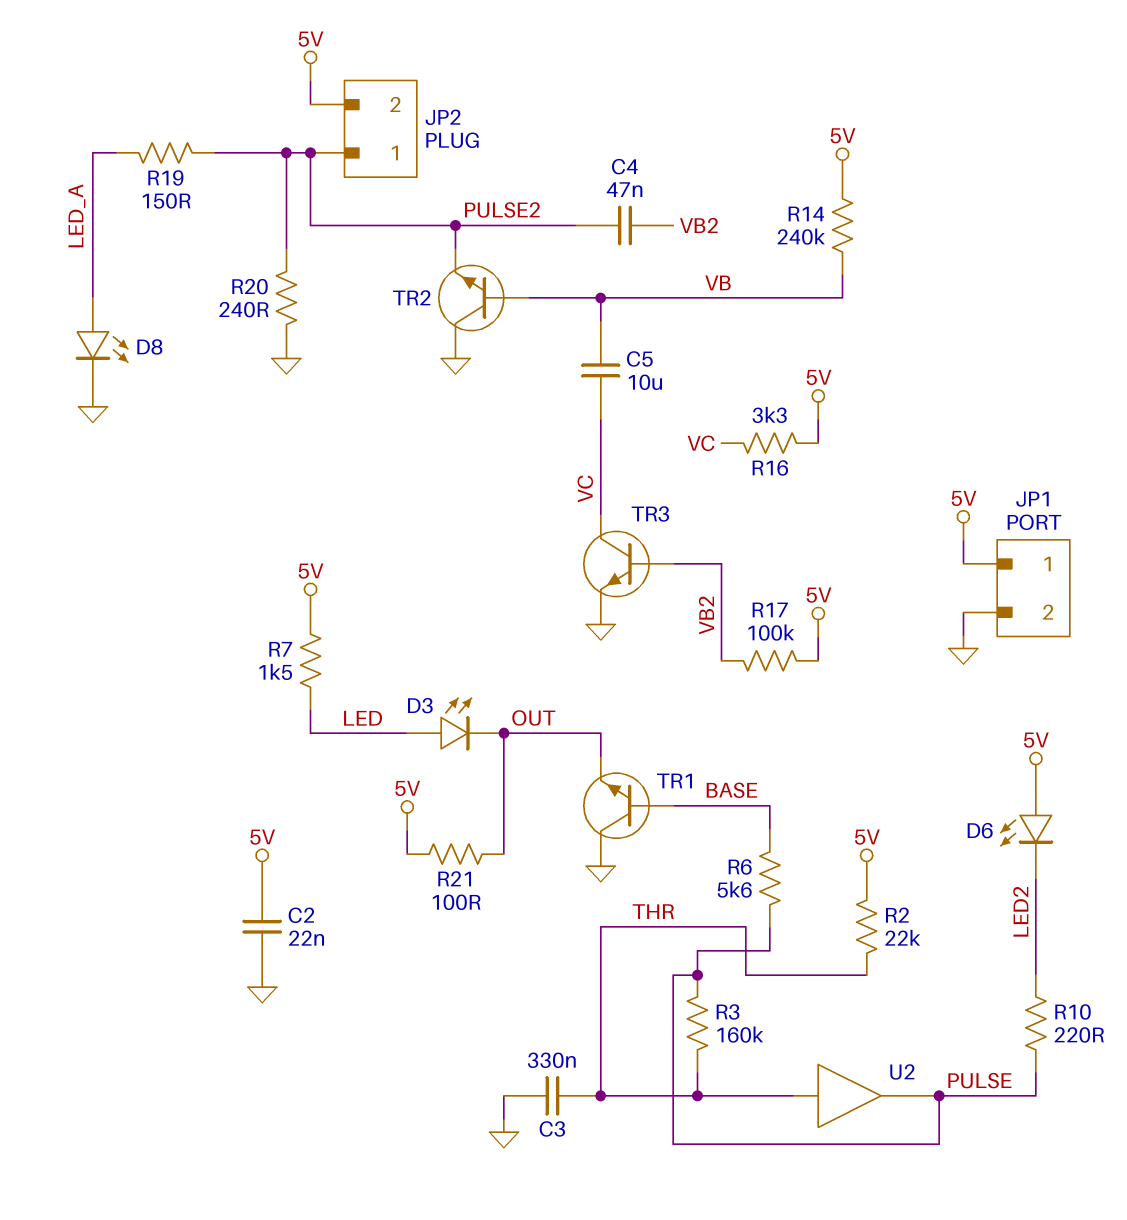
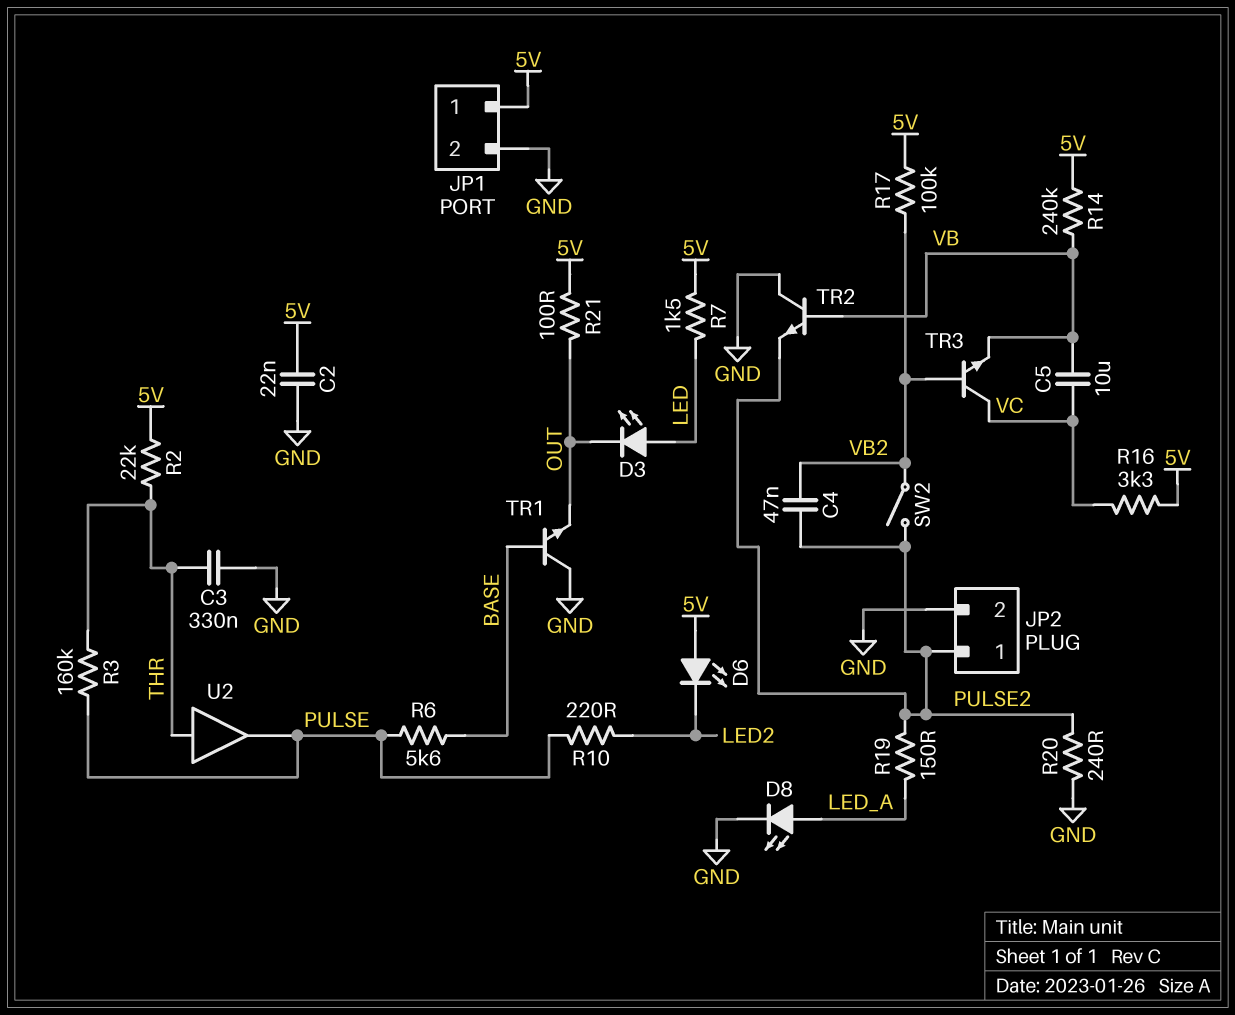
JP2 pin 2: 5V -> GND
SW2: none -> switch (PULSE2, VB2)
TR3: NPN (B VB2, C VC, E GND) -> NPN (B VB2, C VC, E VB)

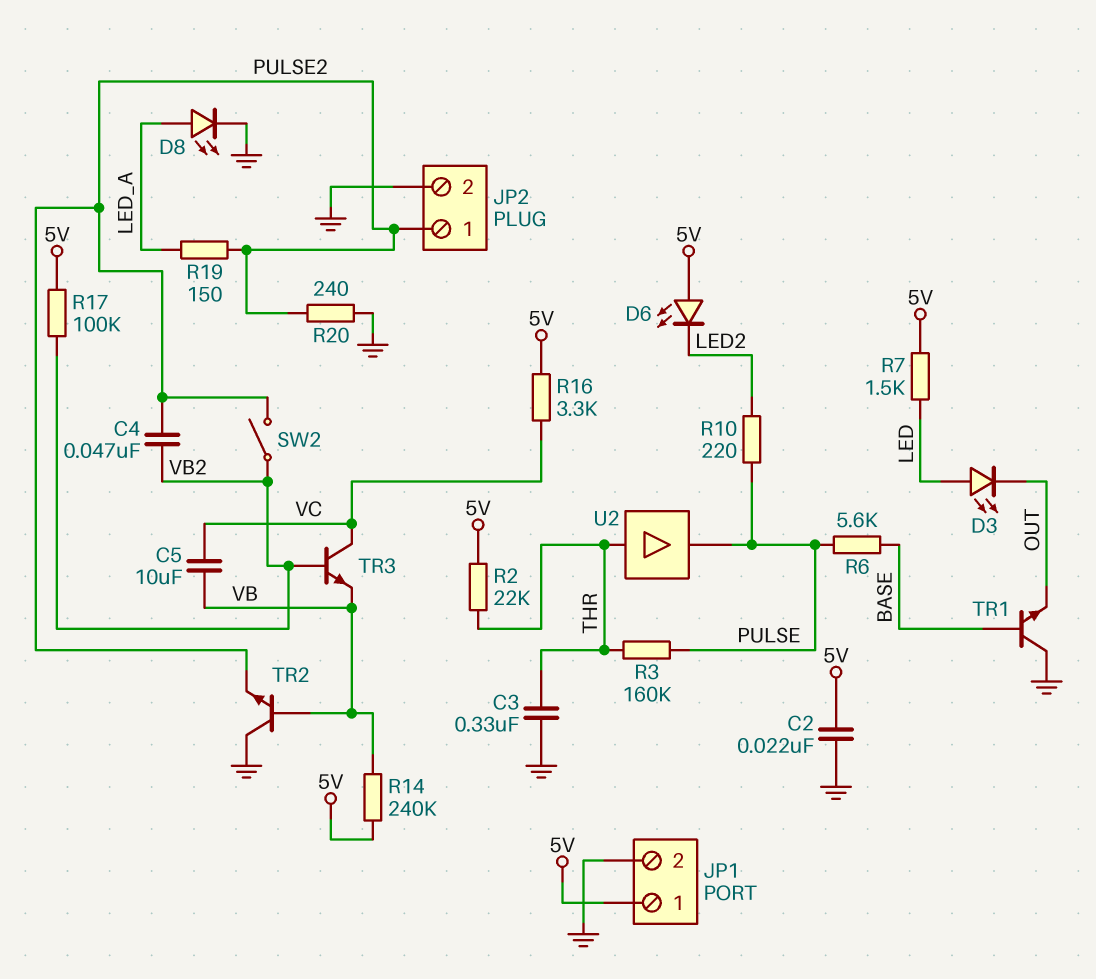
R21: 100 (5V, OUT) -> none

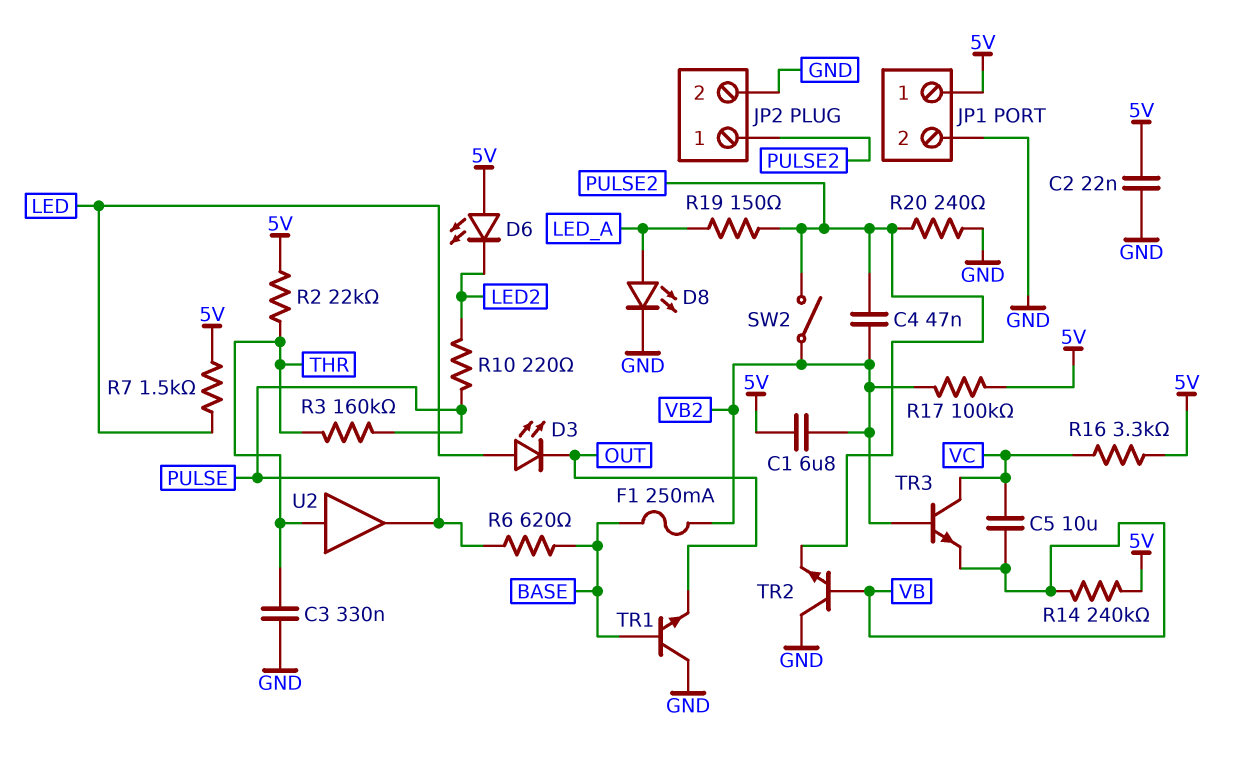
C1: none -> 6.8uF (5V, VB2)
F1: none -> 250mA (BASE, VB2)
R6: 5.6k (BASE, PULSE) -> 620 (BASE, PULSE)

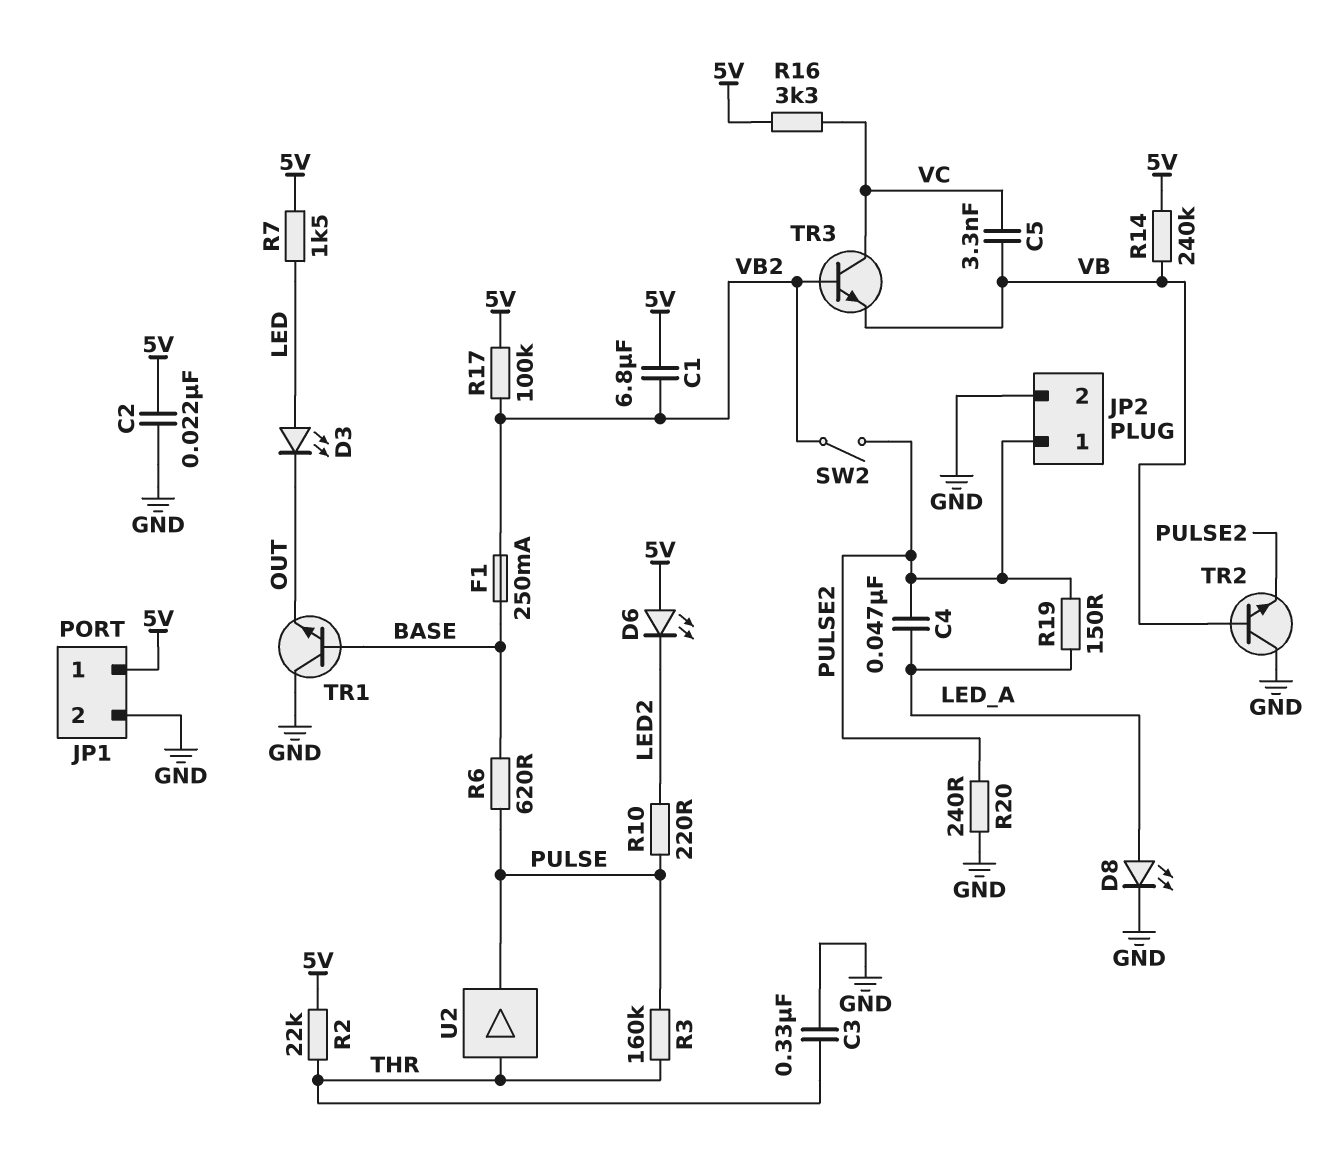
C4: 47nF (PULSE2, VB2) -> 47nF (LED_A, PULSE2)
C5: 10uF (VB, VC) -> 3.3nF (VB, VC)

